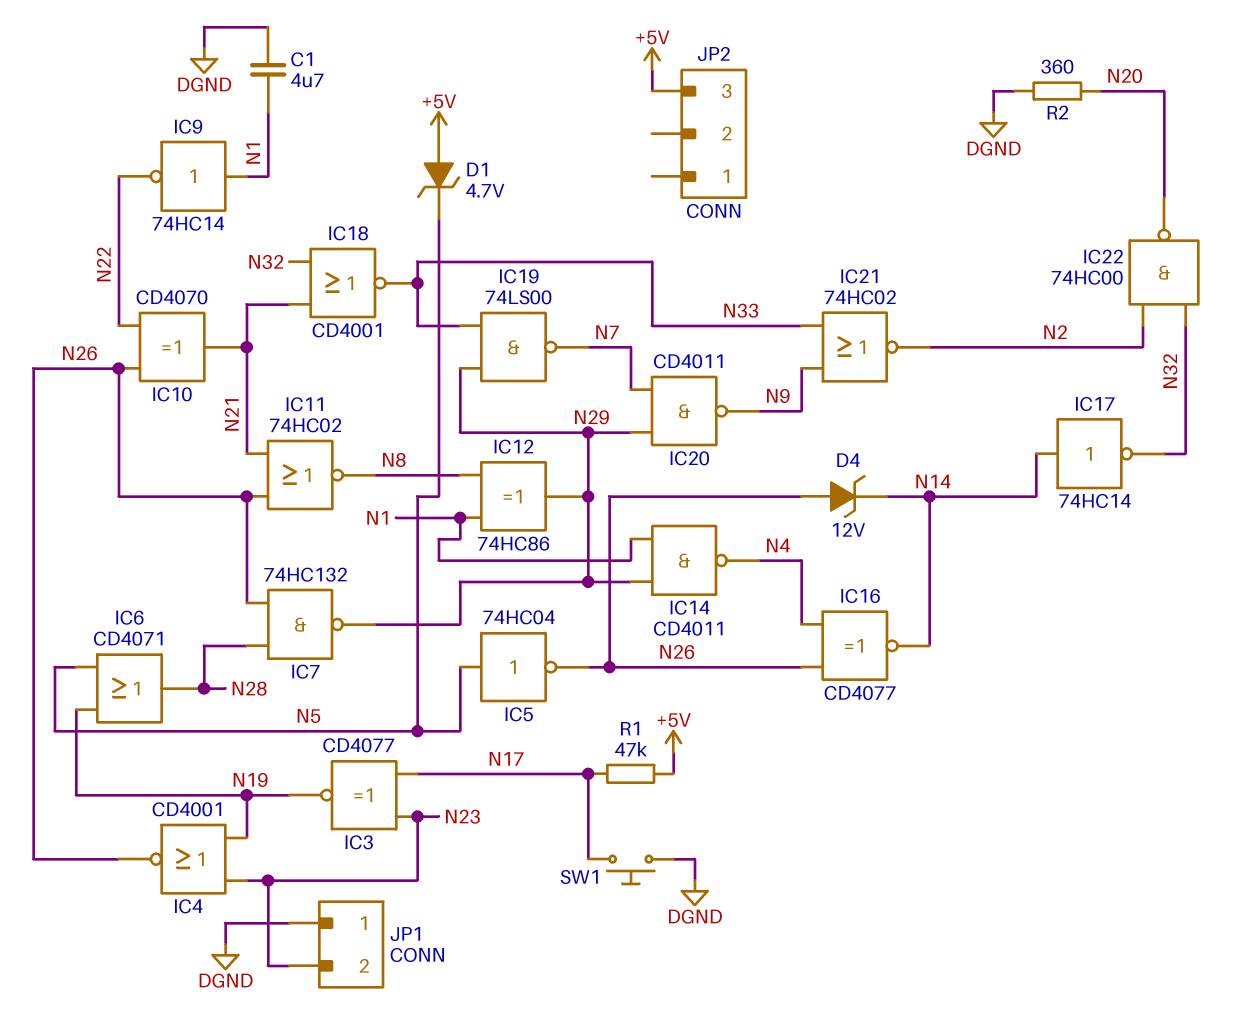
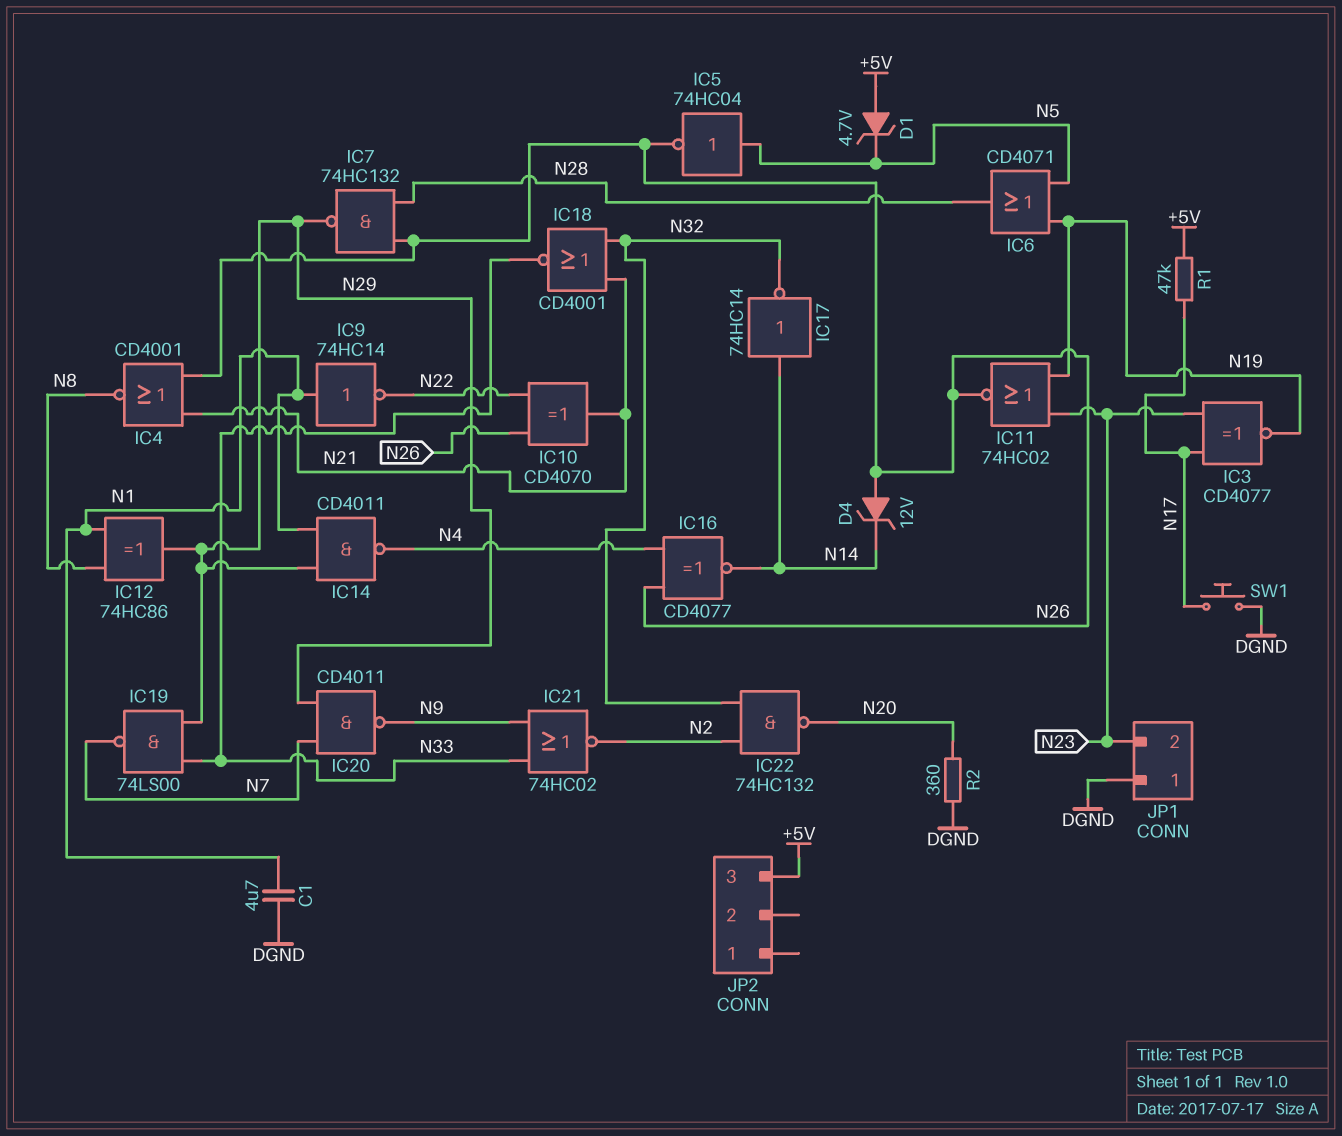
IC4: NOR CD4001 (in N19, in N23, out N26) -> NOR CD4001 (in N21, in N26, out N8)
IC11: NOR 74HC02 (in N21, in N26, out N8) -> NOR 74HC02 (in N19, in N23, out N26)
IC22: NAND 74HC00 (in N2, in N32, out N20) -> NAND 74HC132 (in N2, in N32, out N20)

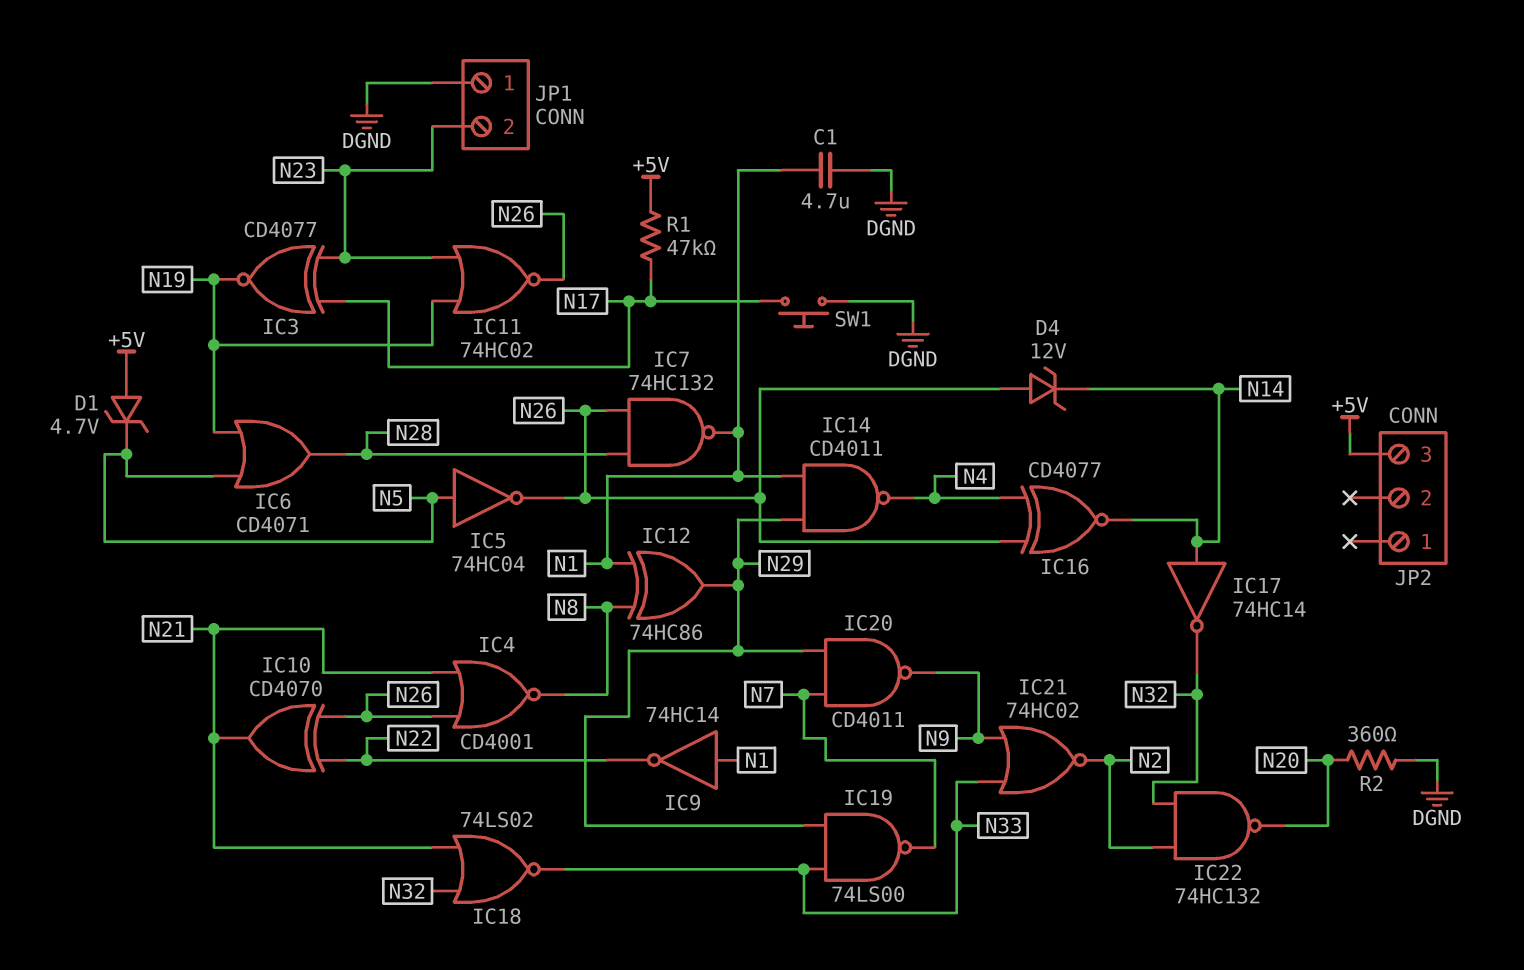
IC7: NAND 74HC132 (in N26, in N28, out N29) -> NAND 74HC132 (in N26, in N28, out N1)
IC18: NOR CD4001 (in N21, in N32, out N33) -> NOR 74LS02 (in N21, in N32, out N33)

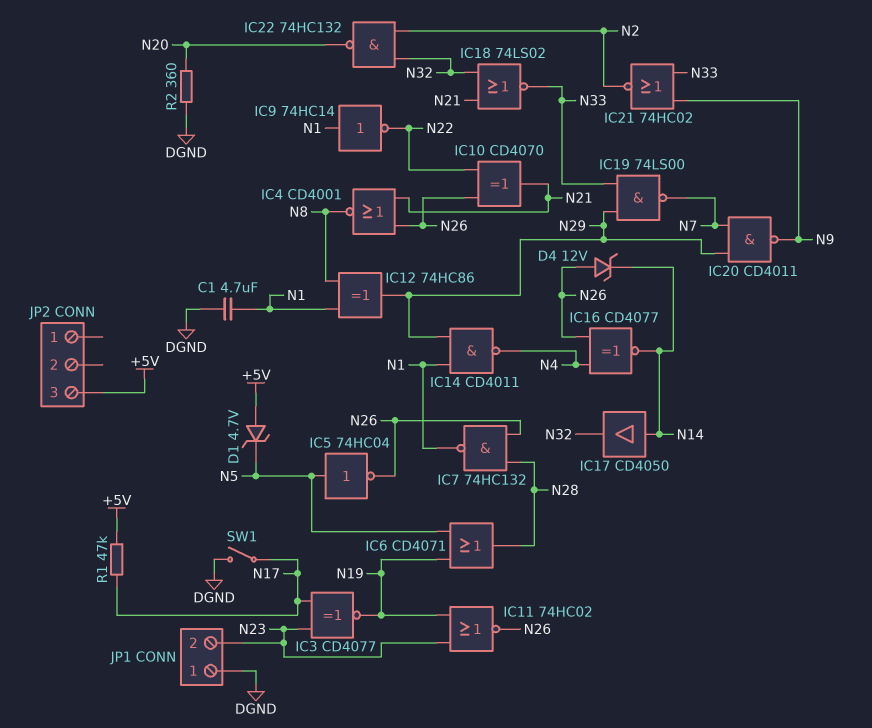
IC17: NOT 74HC14 (in N14, out N32) -> buffer CD4050 (in N14, out N32)
SW1: button (DGND, N17) -> switch (DGND, N17)

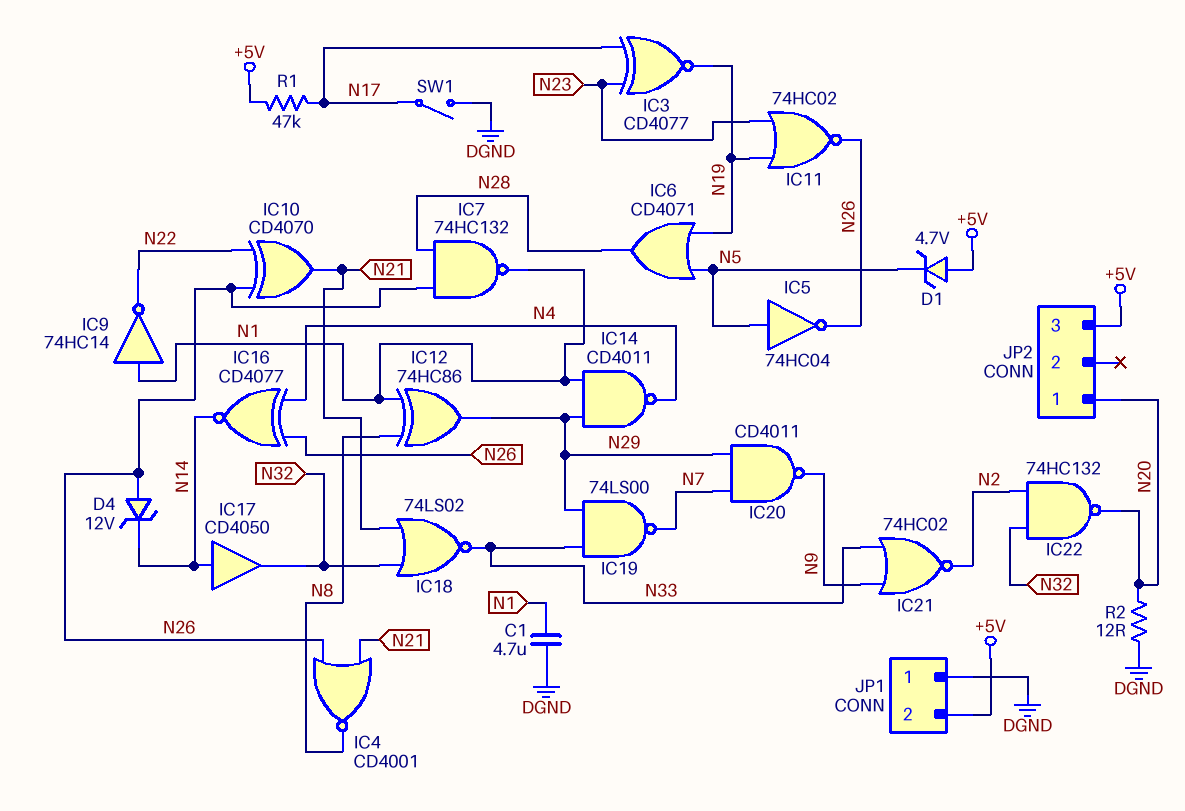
JP1 pin 2: N23 -> +5V
JP2 pin 1: none -> N20
R2: 360 (DGND, N20) -> 12 (DGND, N20)

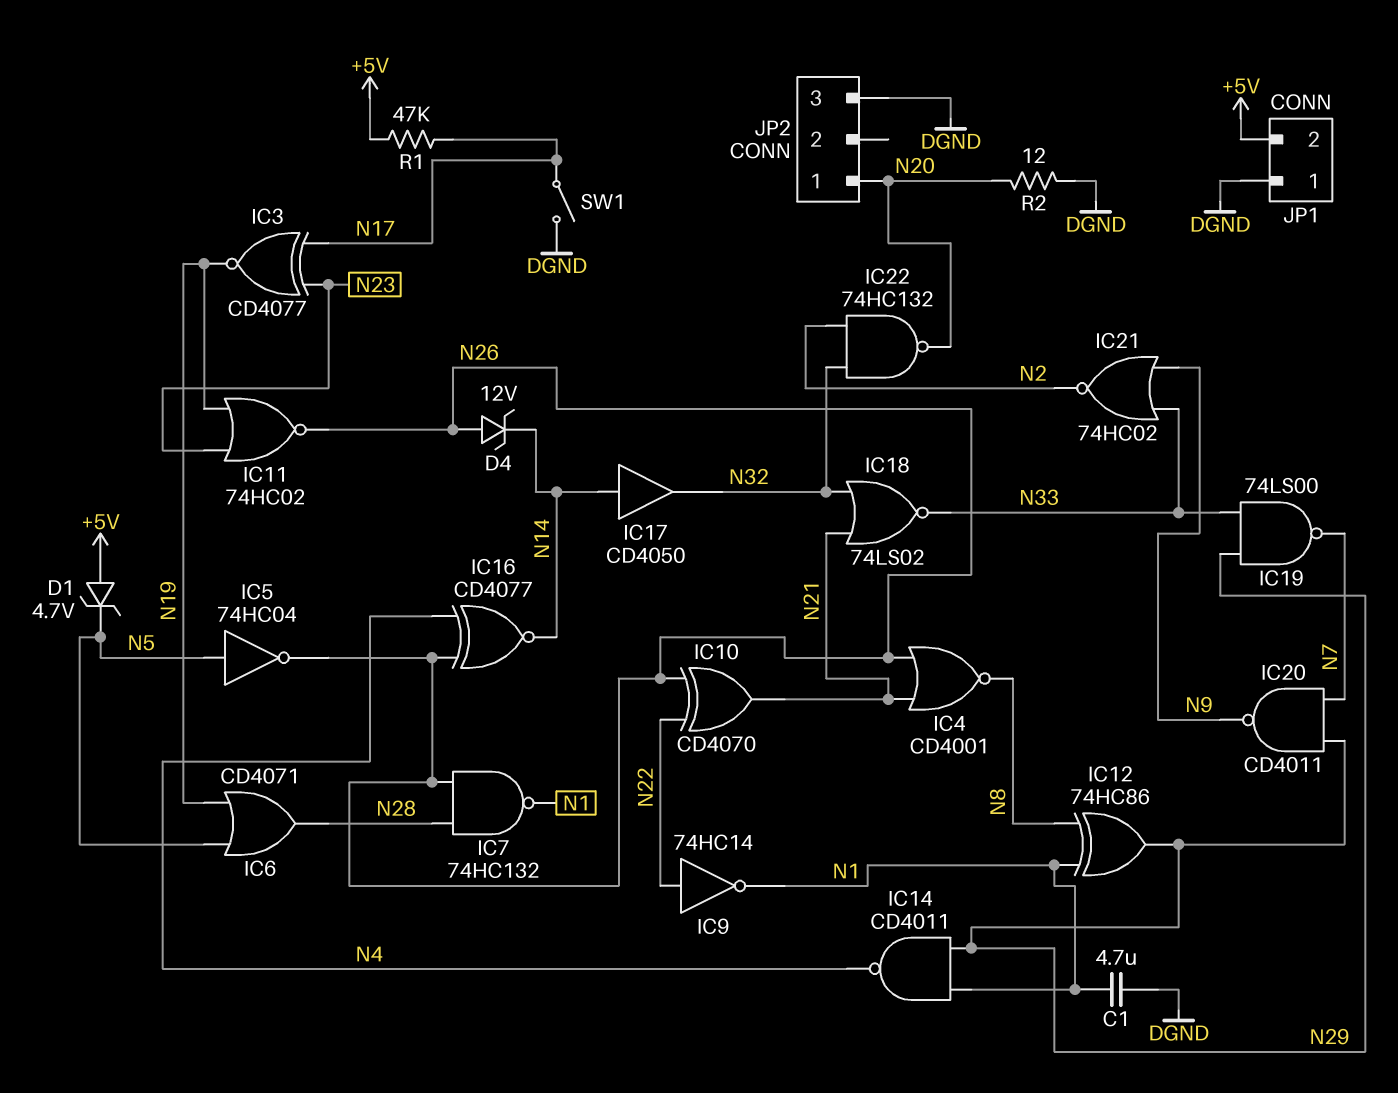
IC9: NOT 74HC14 (in N1, out N22) -> NOT 74HC14 (in N22, out N1)
JP2 pin 3: +5V -> DGND

